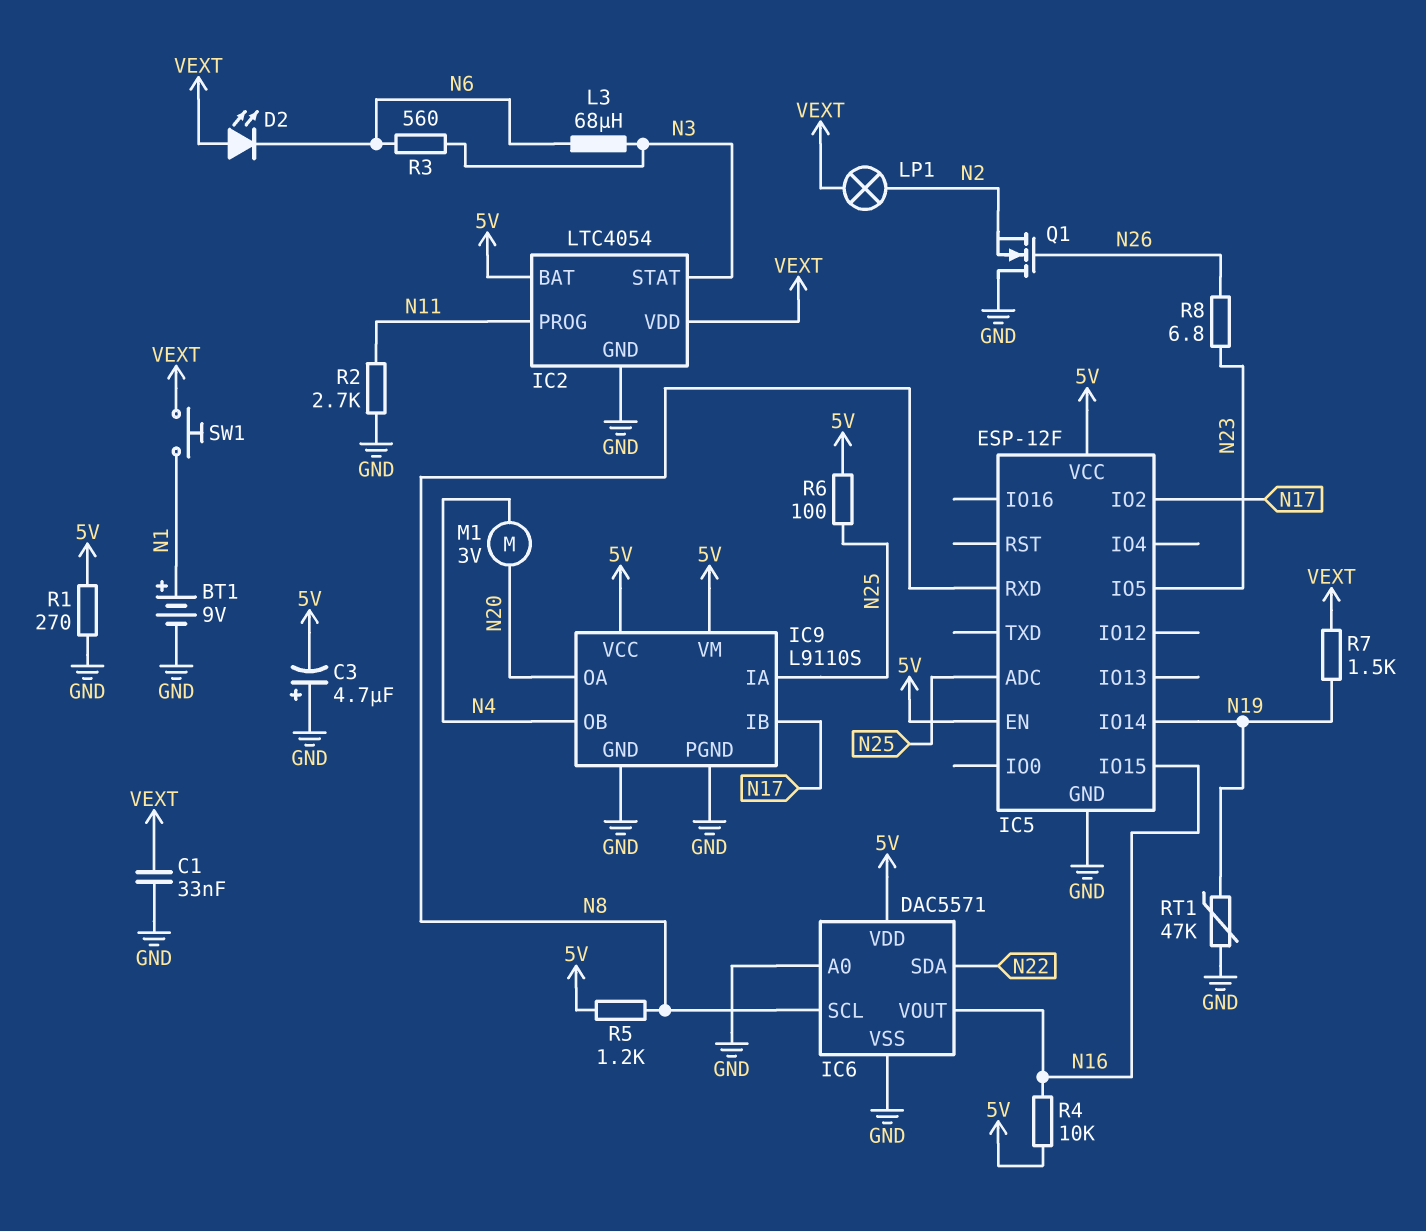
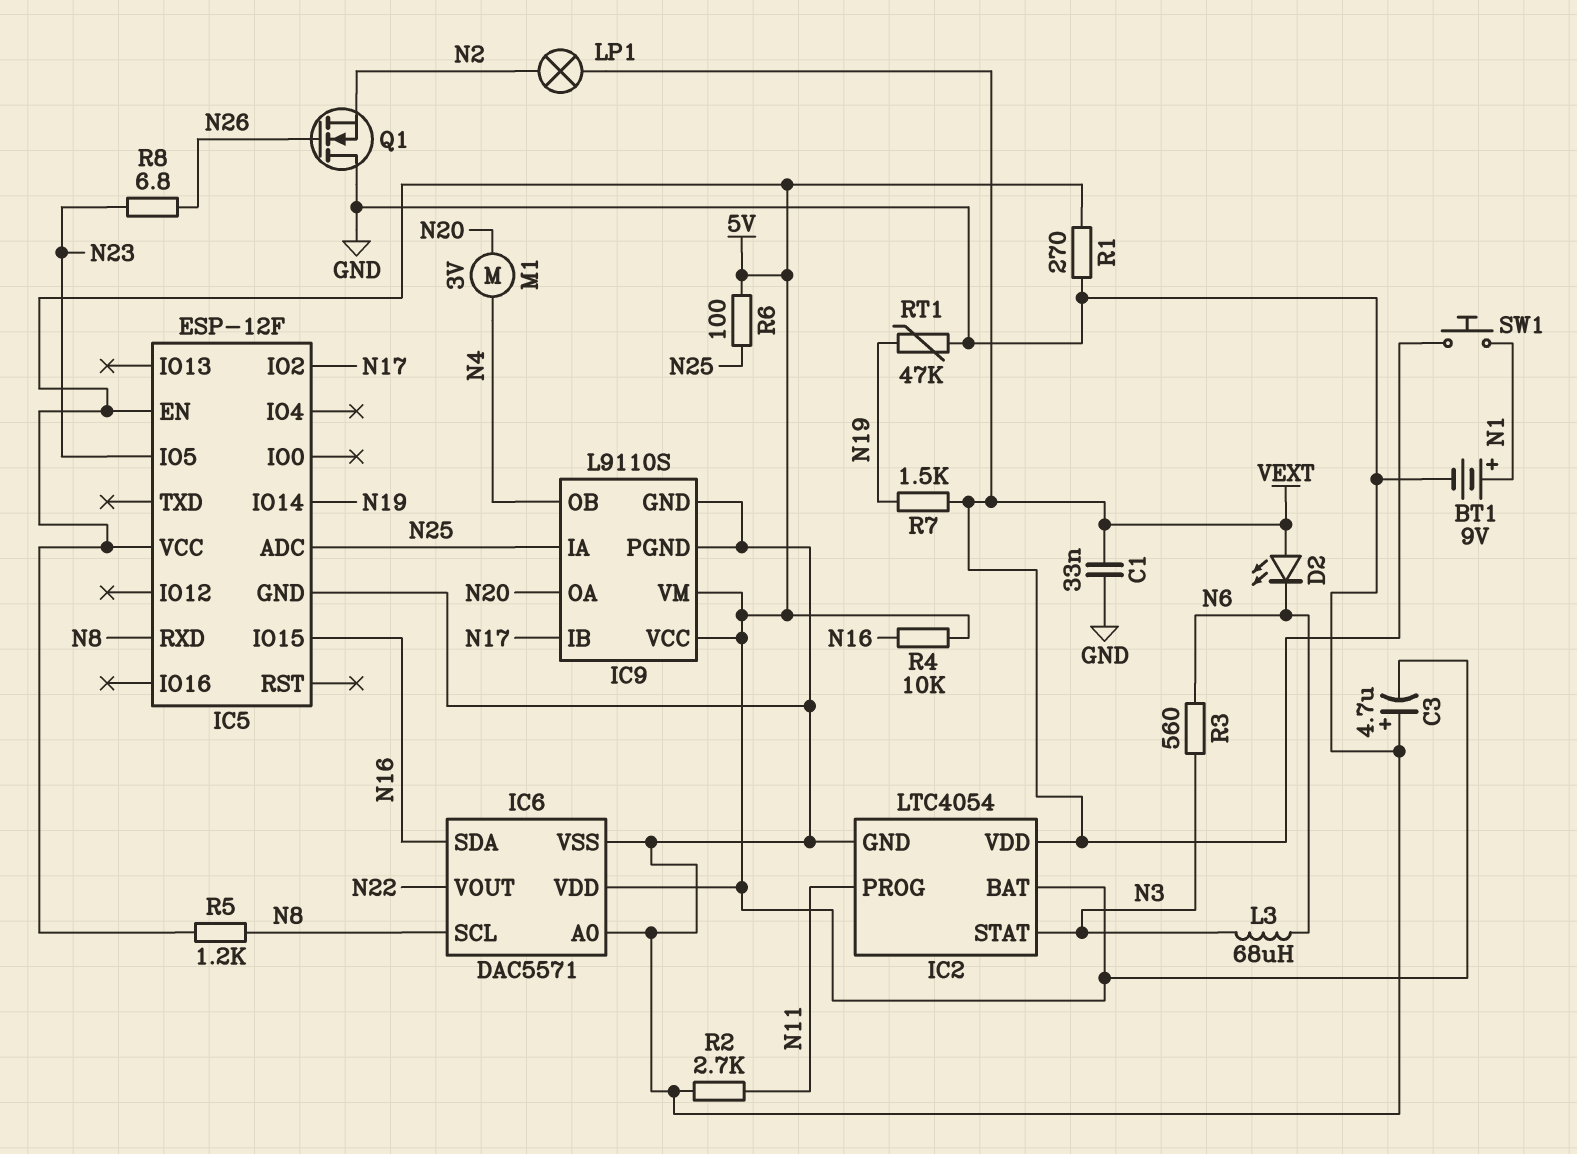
IC6 pin SDA: N22 -> N16
IC6 pin VOUT: N16 -> N22

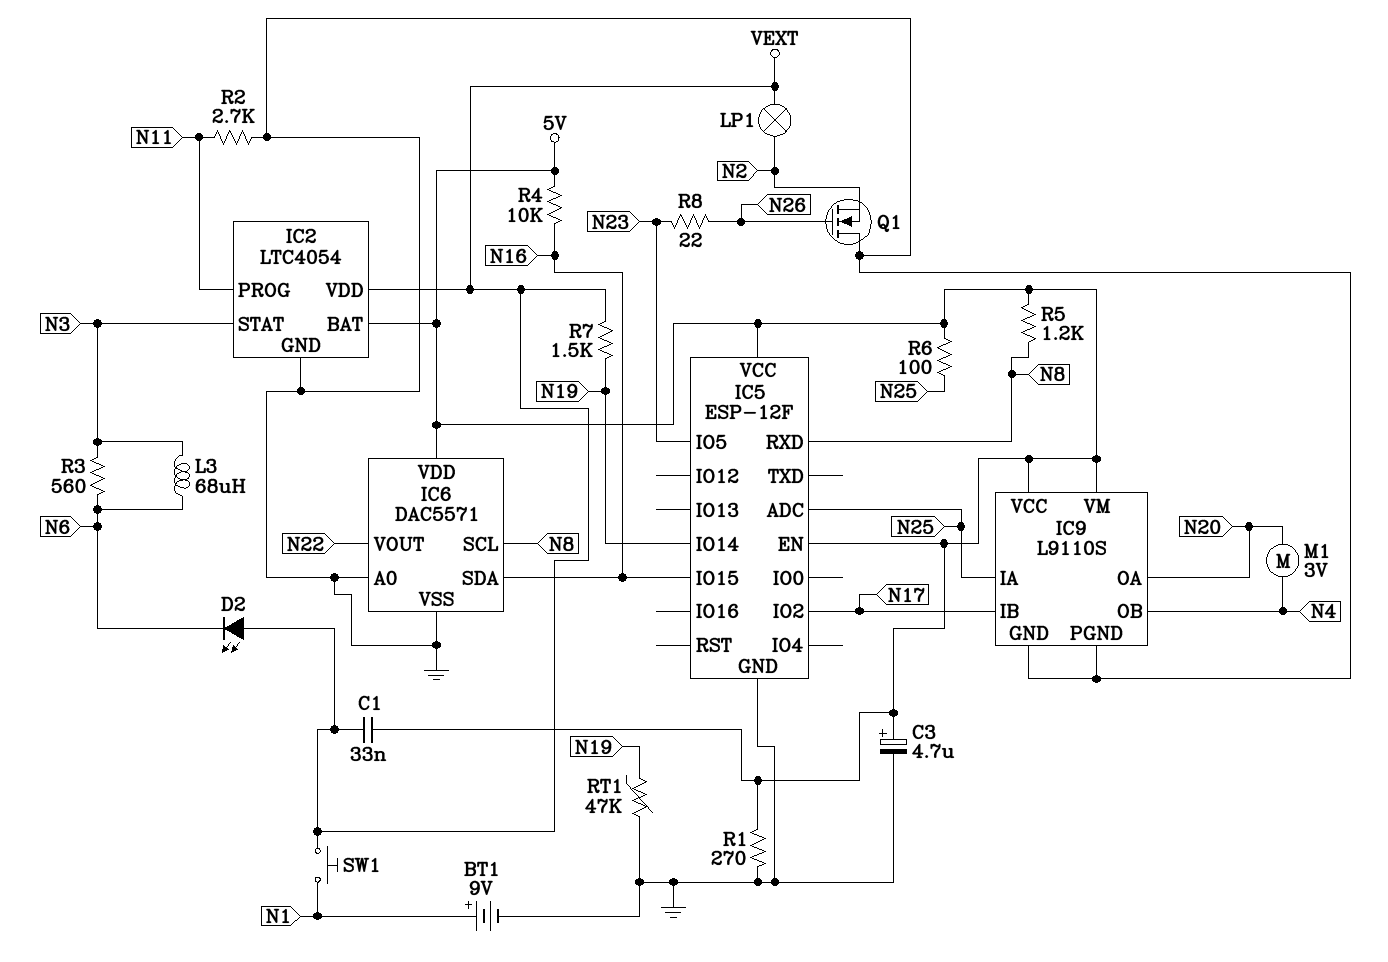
C1: 33nF (GND, VEXT) -> 33nF (5V, VEXT)
C3: 4.7uF (plus GND, minus 5V) -> 4.7uF (plus 5V, minus GND)
R8: 6.8 (N23, N26) -> 22 (N23, N26)

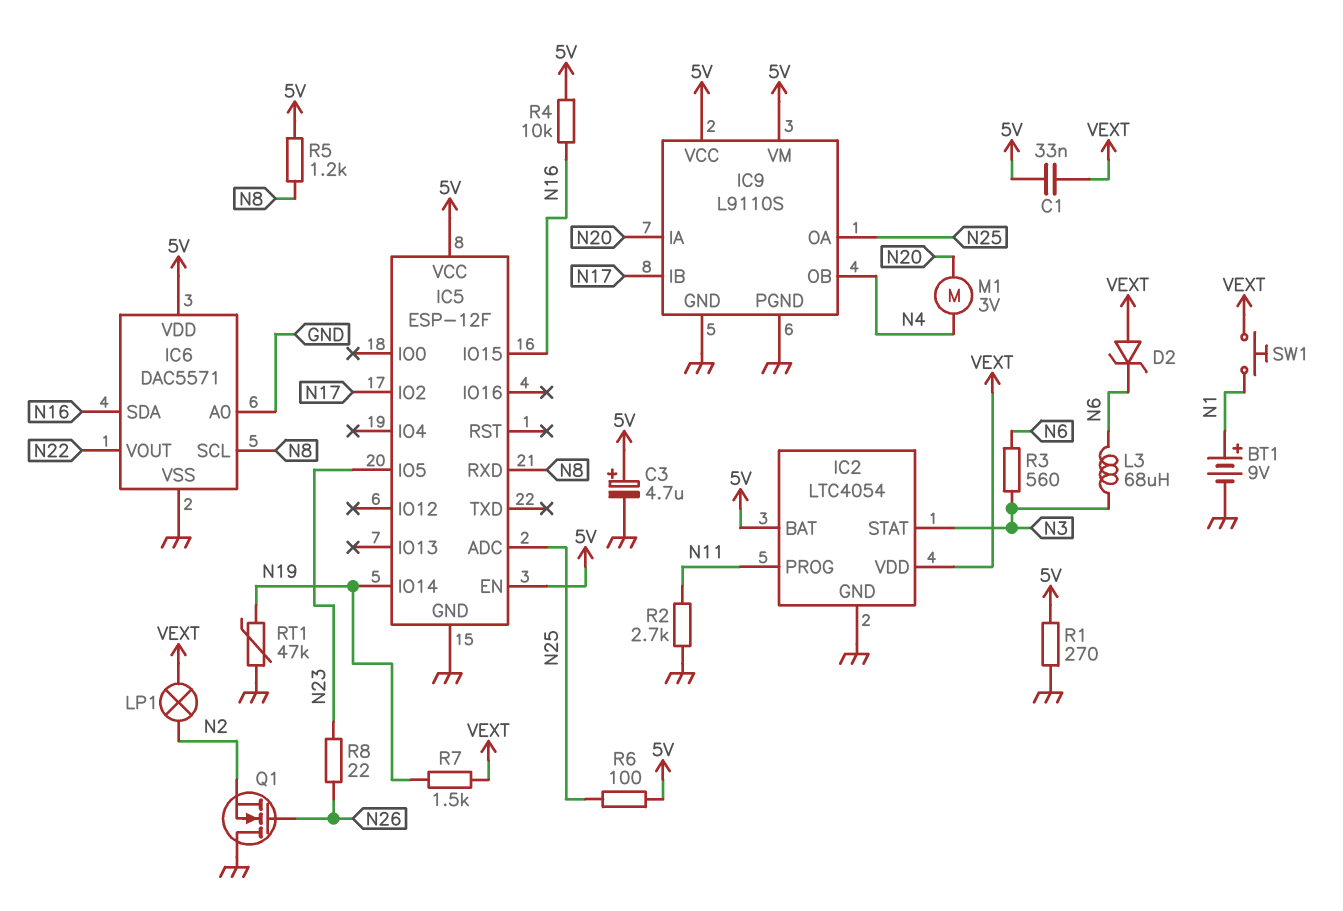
D2: LED (A VEXT, K N6) -> zener (A VEXT, K N6)
IC9 pin IA: N25 -> N20
IC9 pin OA: N20 -> N25

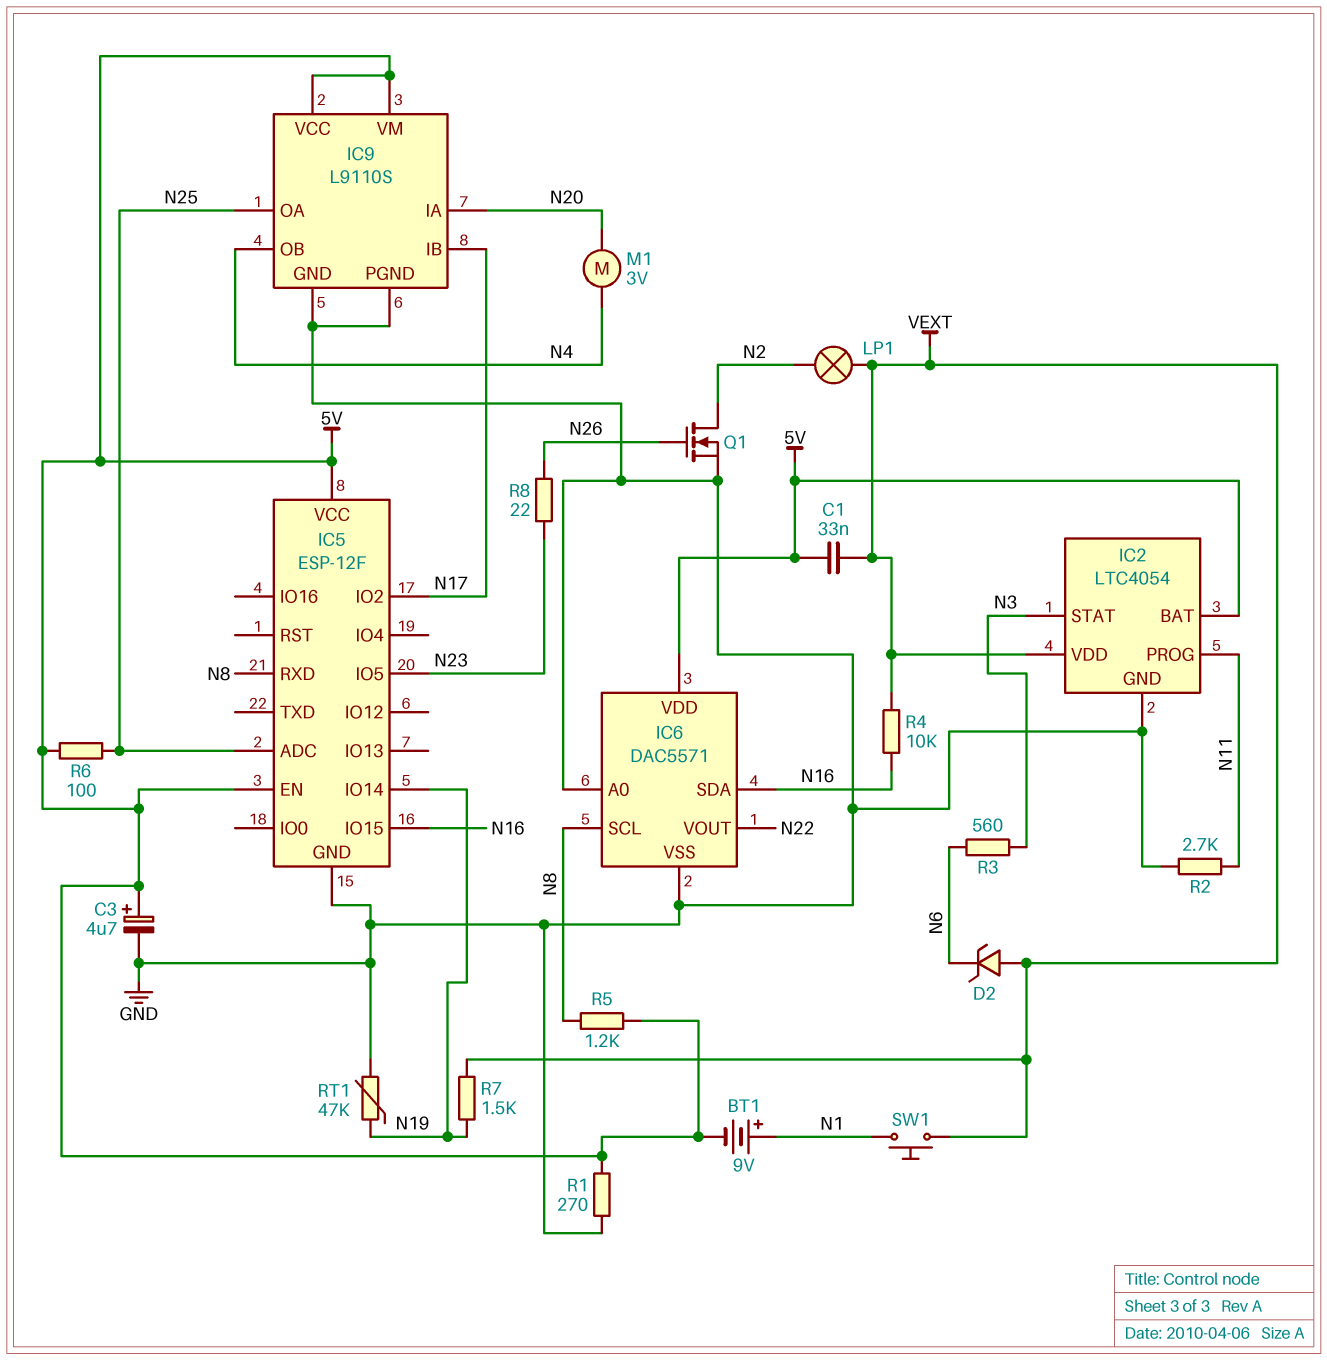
BT1: 9V (plus N1, minus GND) -> 9V (plus N1, minus 5V)
L3: 68uH (N3, N6) -> none
Q1: NMOS (G N26, D GND, S N2) -> NMOS (G N26, D N2, S GND)
R4: 10k (5V, N16) -> 10k (N16, VEXT)

